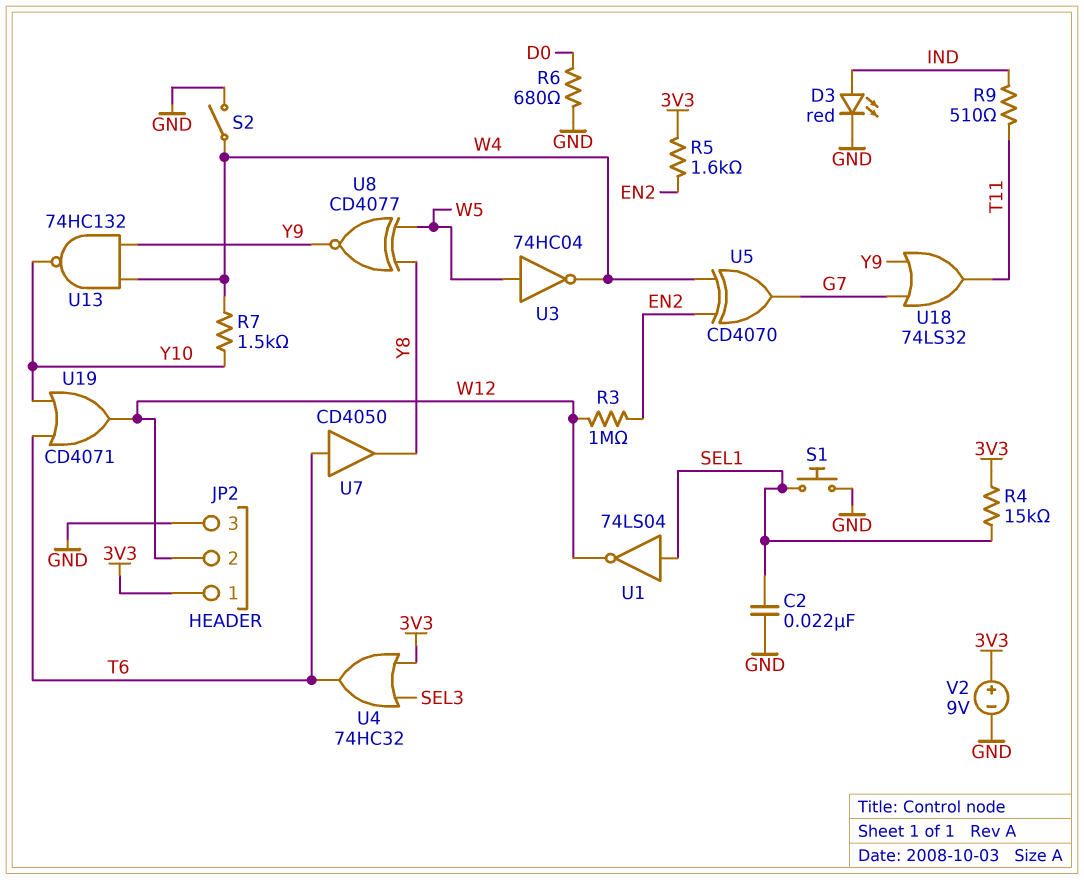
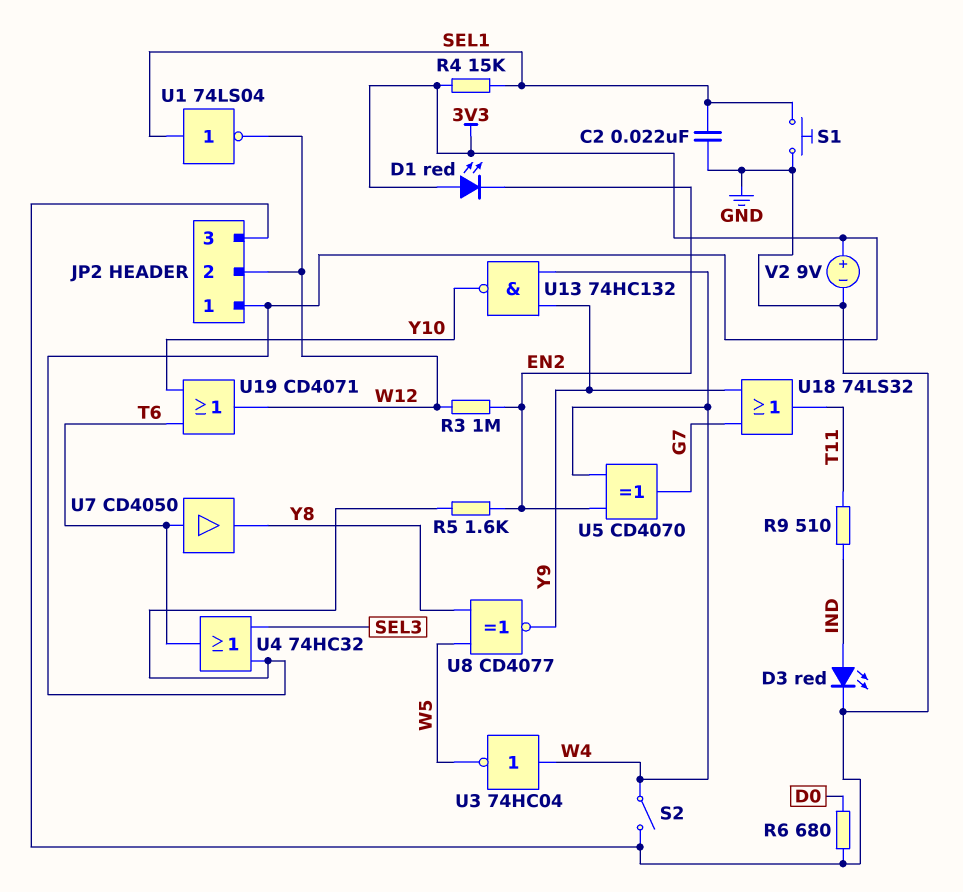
D1: none -> LED red (A 3V3, K EN2)
R7: 1.5k (W4, Y10) -> none
U3: NOT 74HC04 (in W5, out W4) -> NOT 74HC04 (in W4, out W5)

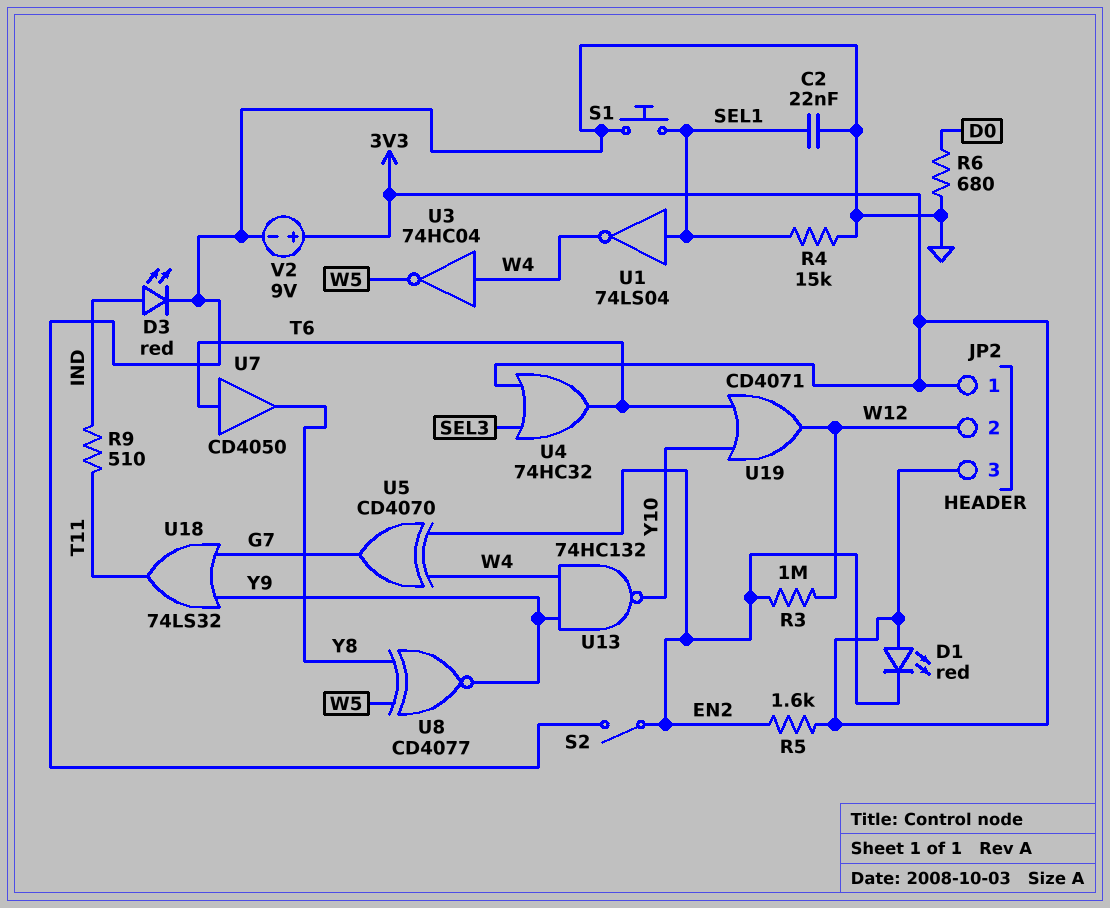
JP2 pin 3: GND -> 3V3
R4: 15k (3V3, SEL1) -> 15k (GND, SEL1)
S2: switch (GND, W4) -> switch (EN2, GND)
U1: NOT 74LS04 (in SEL1, out W12) -> NOT 74LS04 (in SEL1, out W4)

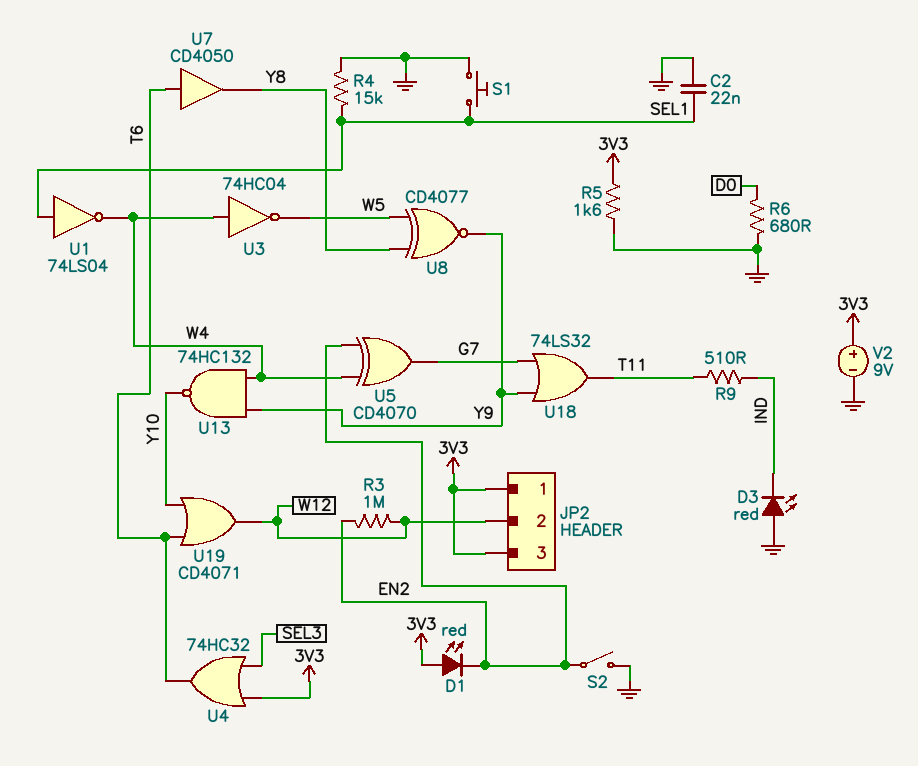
D3: LED red (A IND, K GND) -> LED red (A GND, K IND)
R5: 1.6k (3V3, EN2) -> 1.6k (3V3, GND)

